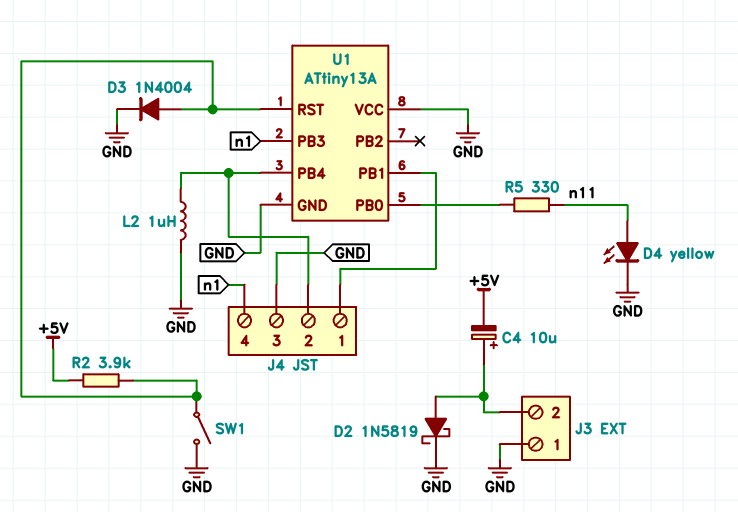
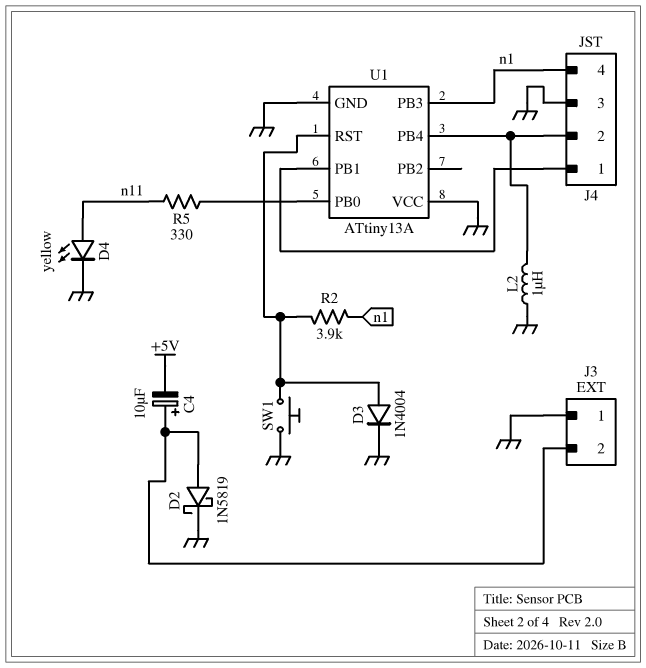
R2: 3.9k (+5V, U1/RST) -> 3.9k (U1/RST, n1)
SW1: switch (GND, U1/RST) -> button (GND, U1/RST)

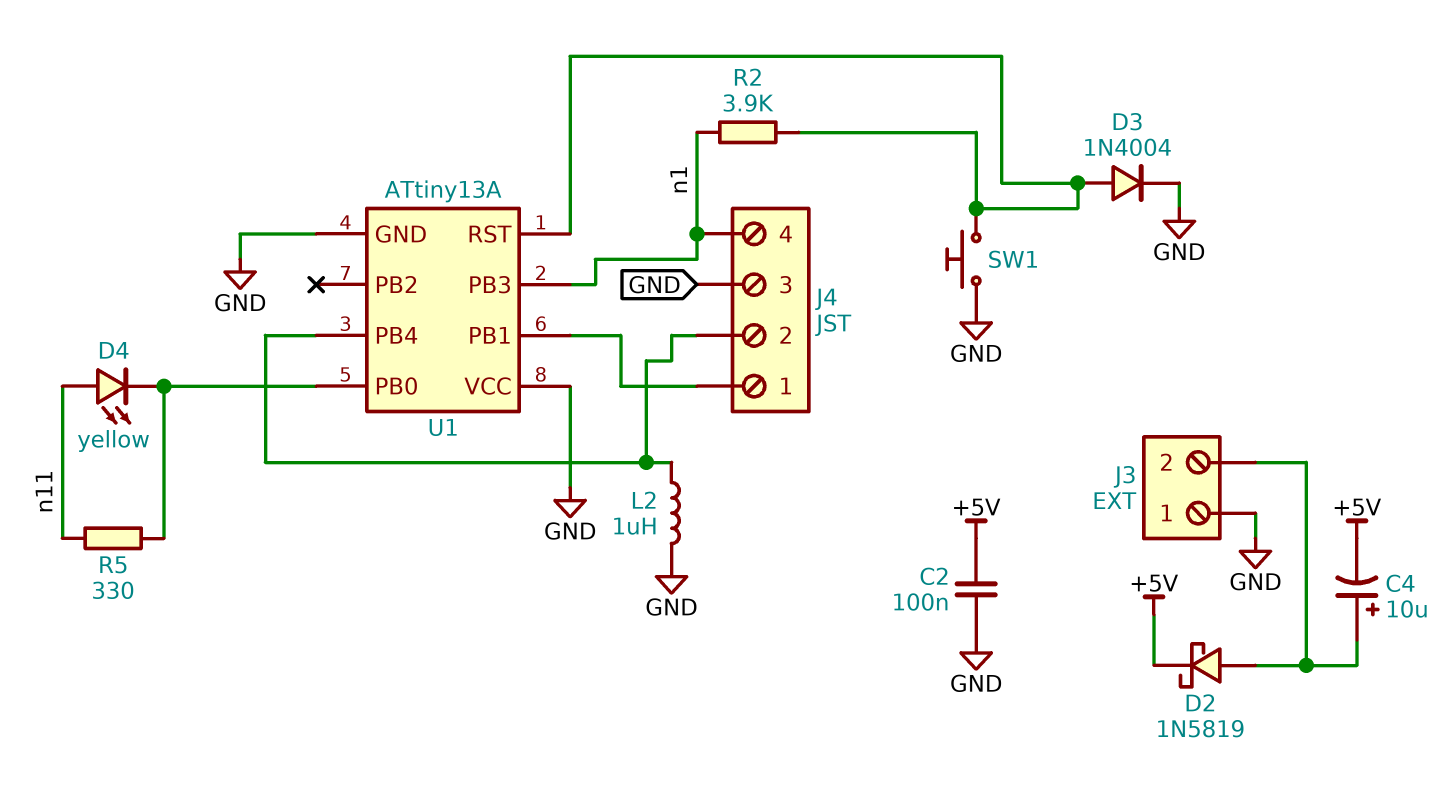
C2: none -> 100nF (+5V, GND)
D2: schottky 1N5819 (A J3/2, K GND) -> schottky 1N5819 (A J3/2, K +5V)
D4: LED yellow (A n11, K GND) -> LED yellow (A n11, K U1/PB0)

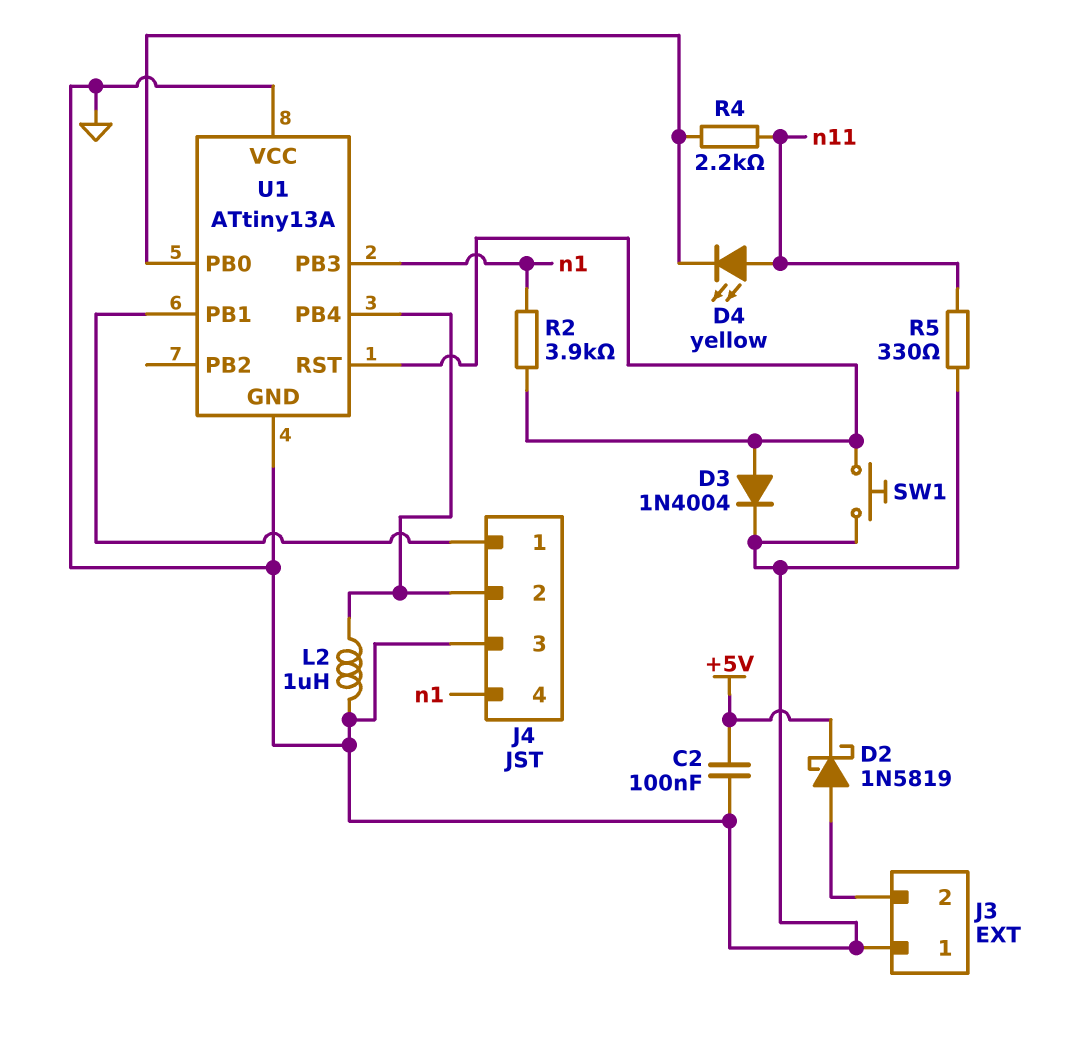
C4: 10uF (plus J3/2, minus +5V) -> none
R4: none -> 2.2k (U1/PB0, n11)
R5: 330 (U1/PB0, n11) -> 330 (GND, n11)

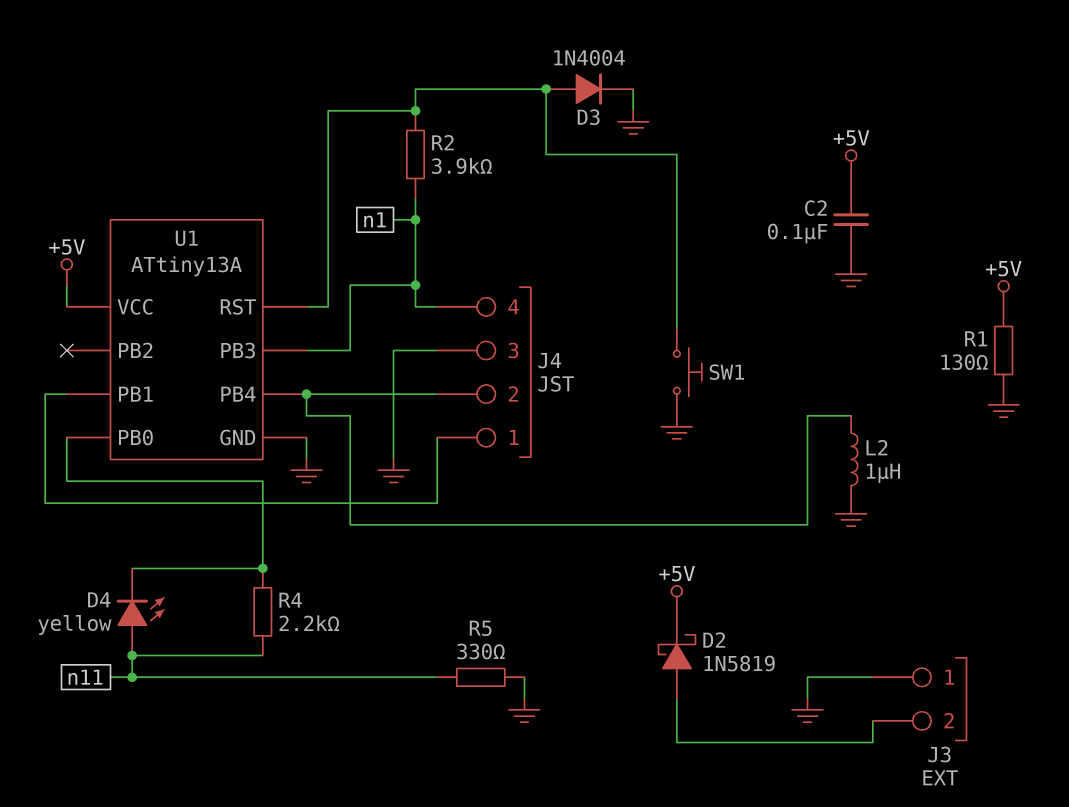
R1: none -> 130 (+5V, GND)
U1 pin VCC: GND -> +5V

